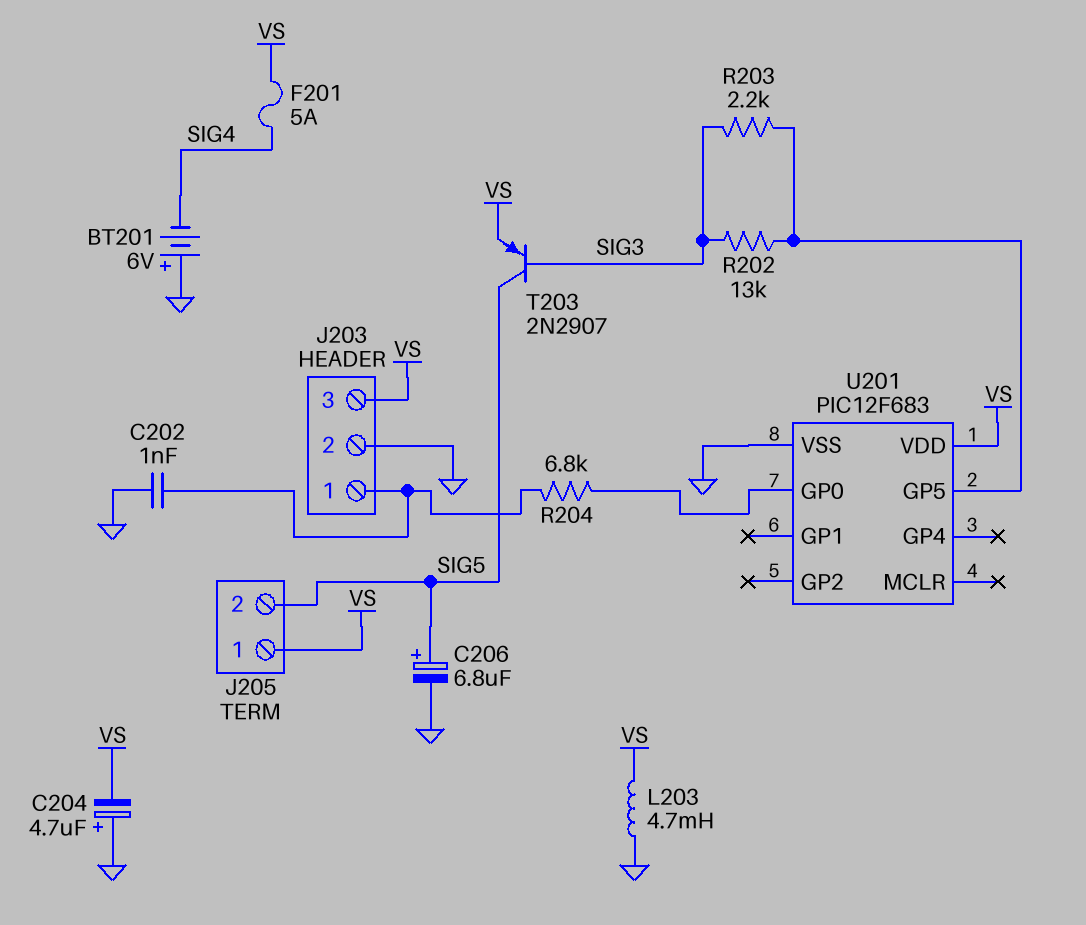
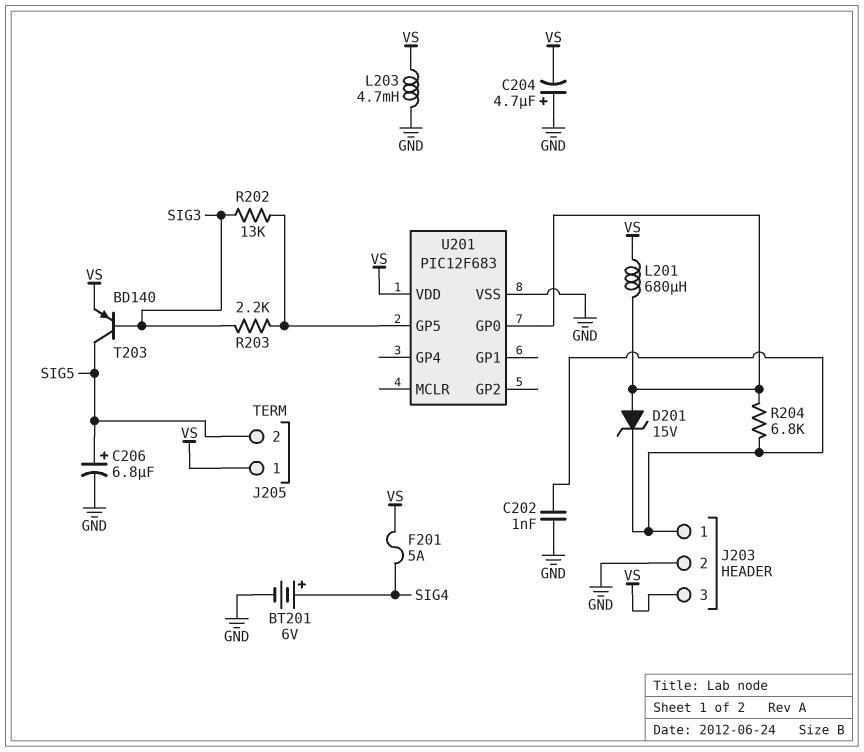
BT201: 6V (plus GND, minus SIG4) -> 6V (plus SIG4, minus GND)
D201: none -> zener 15V (A U201/GP0, K J203/1)
L201: none -> 680uH (U201/GP0, VS)
T203: PNP 2N2907 (B SIG3, C SIG5, E VS) -> PNP BD140 (B SIG3, C SIG5, E VS)

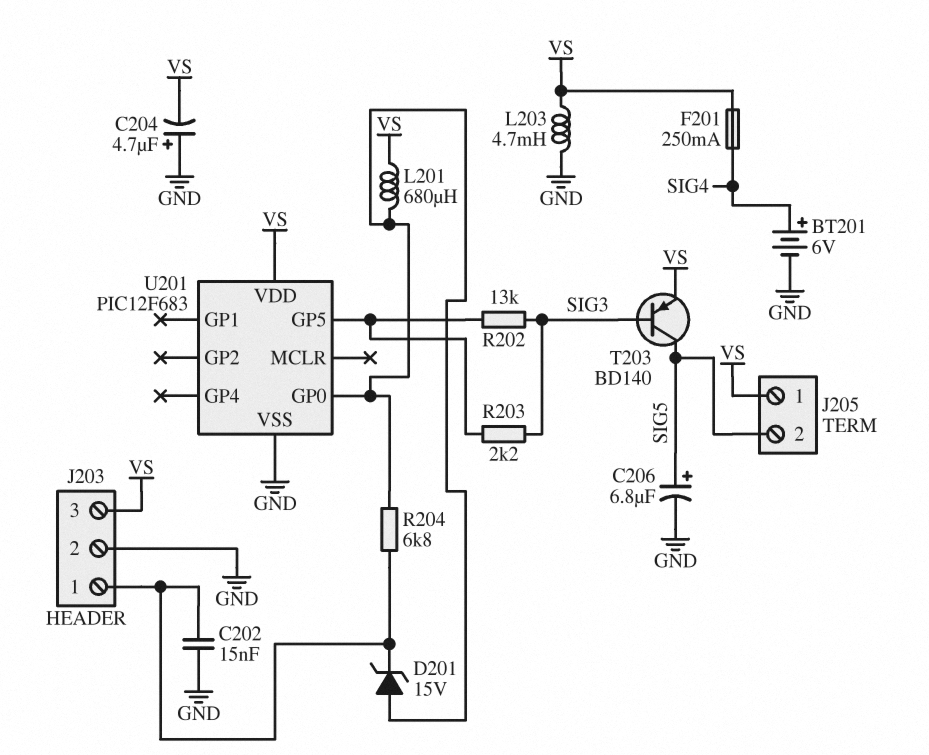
C202: 1nF (GND, J203/1) -> 15nF (GND, J203/1)
F201: 5A (SIG4, VS) -> 250mA (SIG4, VS)

